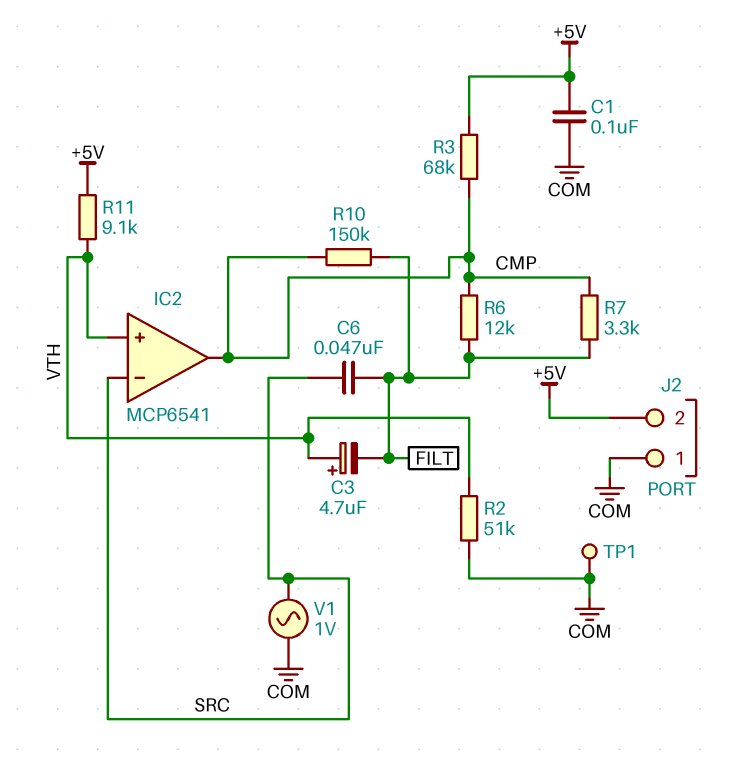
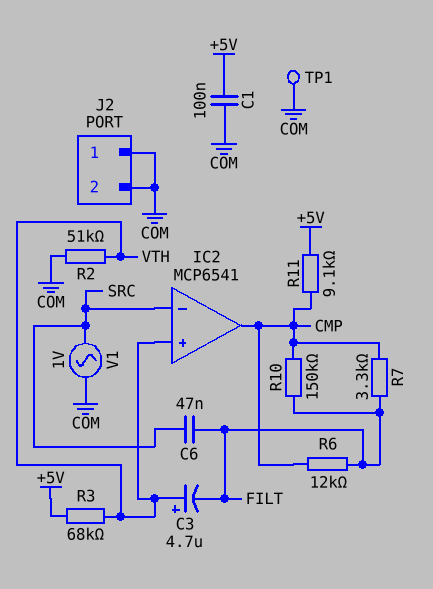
J2 pin 2: +5V -> COM
R3: 68k (+5V, CMP) -> 68k (+5V, VTH)
R11: 9.1k (+5V, VTH) -> 9.1k (+5V, CMP)

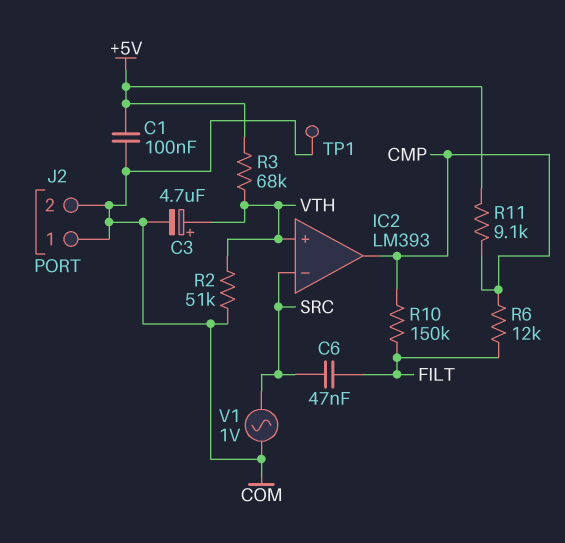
C3: 4.7uF (plus VTH, minus FILT) -> 4.7uF (plus VTH, minus COM)
IC2: MCP6541 -> LM393
R7: 3.3k (CMP, FILT) -> none

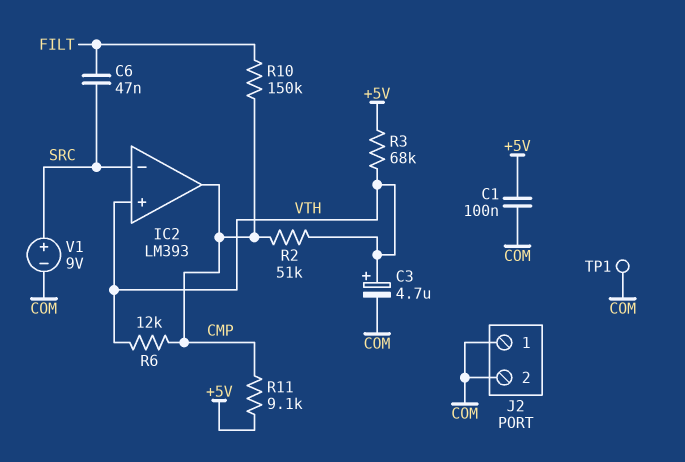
R2: 51k (COM, VTH) -> 51k (CMP, VTH)
R6: 12k (CMP, FILT) -> 12k (CMP, VTH)
V1: AC 1V (COM, SRC) -> 9V (plus SRC, minus COM)

